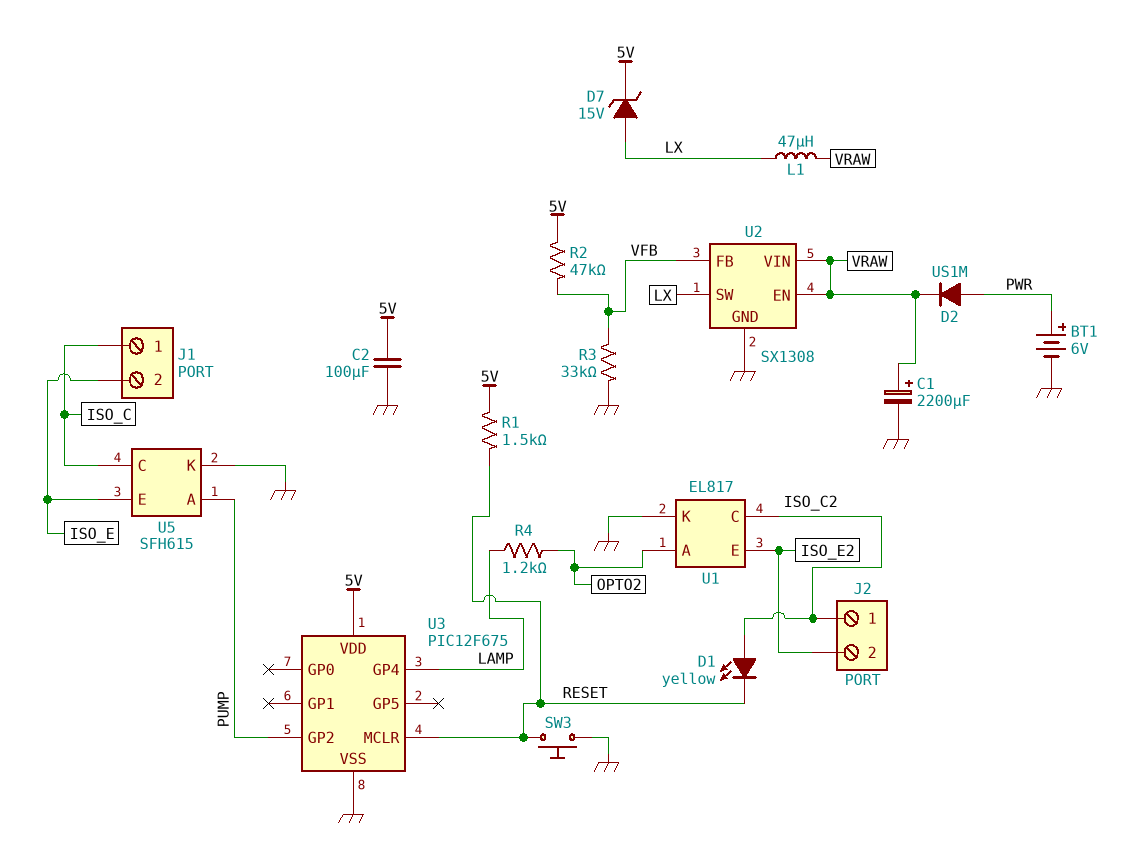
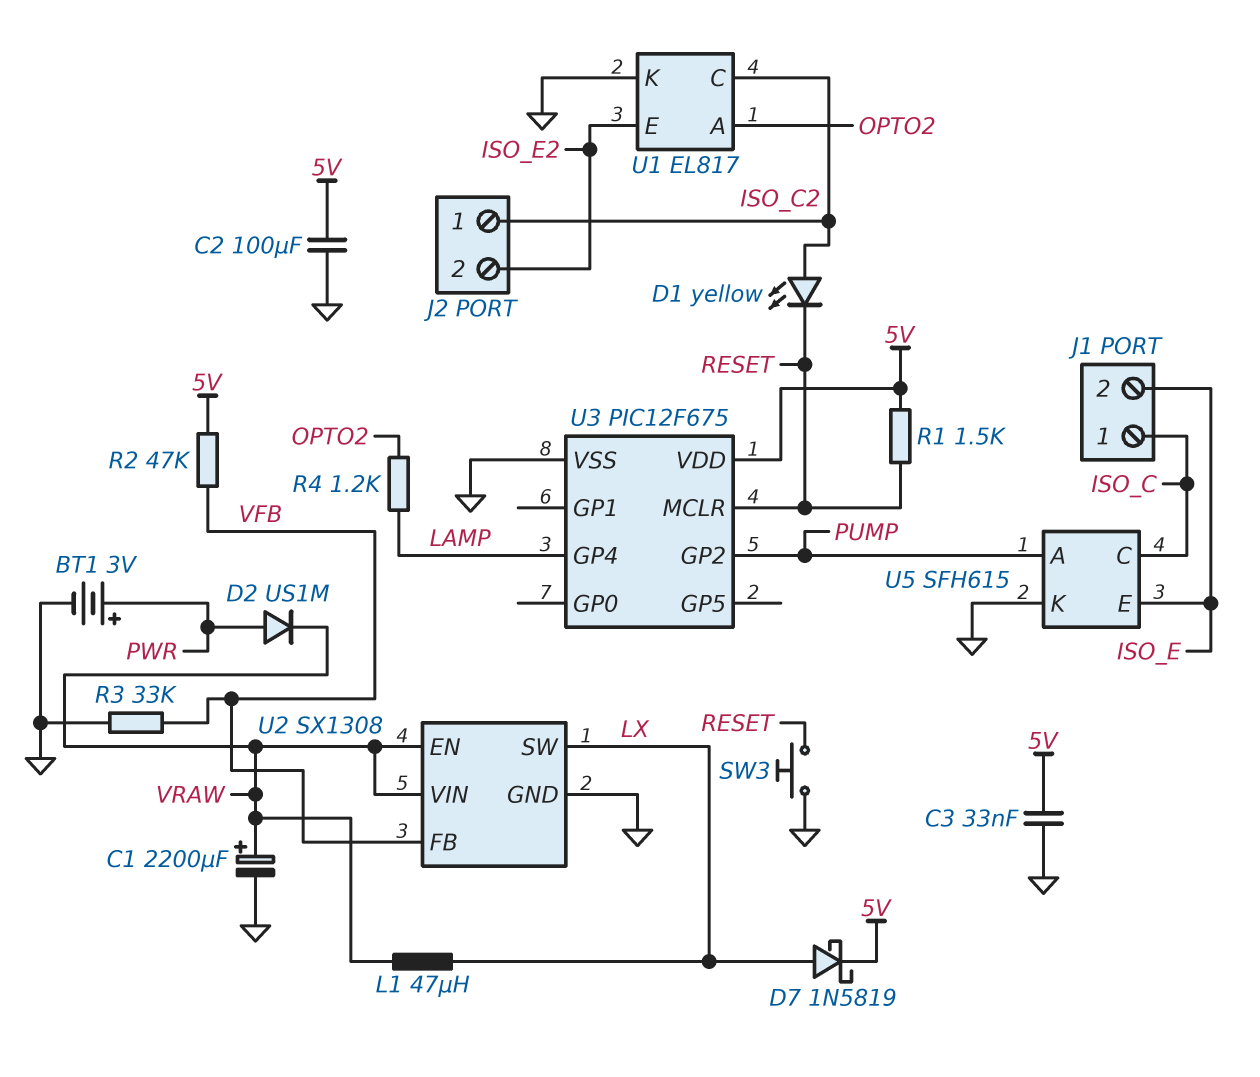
BT1: 6V (plus PWR, minus GND) -> 3V (plus PWR, minus GND)
C3: none -> 33nF (5V, GND)
D7: zener 15V (A LX, K 5V) -> schottky 1N5819 (A LX, K 5V)

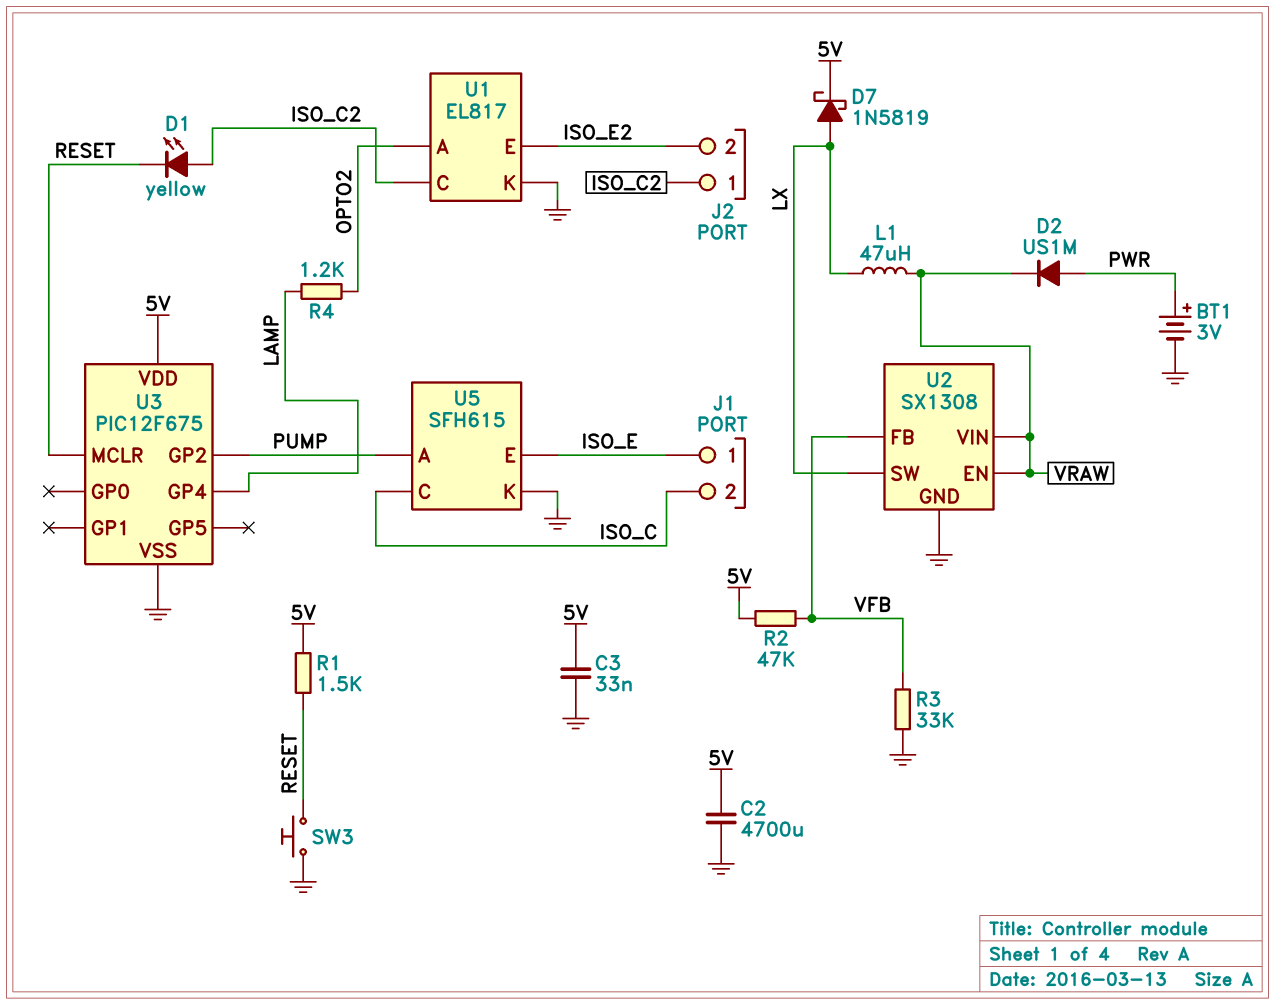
C1: 2200uF (plus VRAW, minus GND) -> none
C2: 100uF (5V, GND) -> 4700uF (5V, GND)
J1 pin 1: ISO_C -> ISO_E
J1 pin 2: ISO_E -> ISO_C

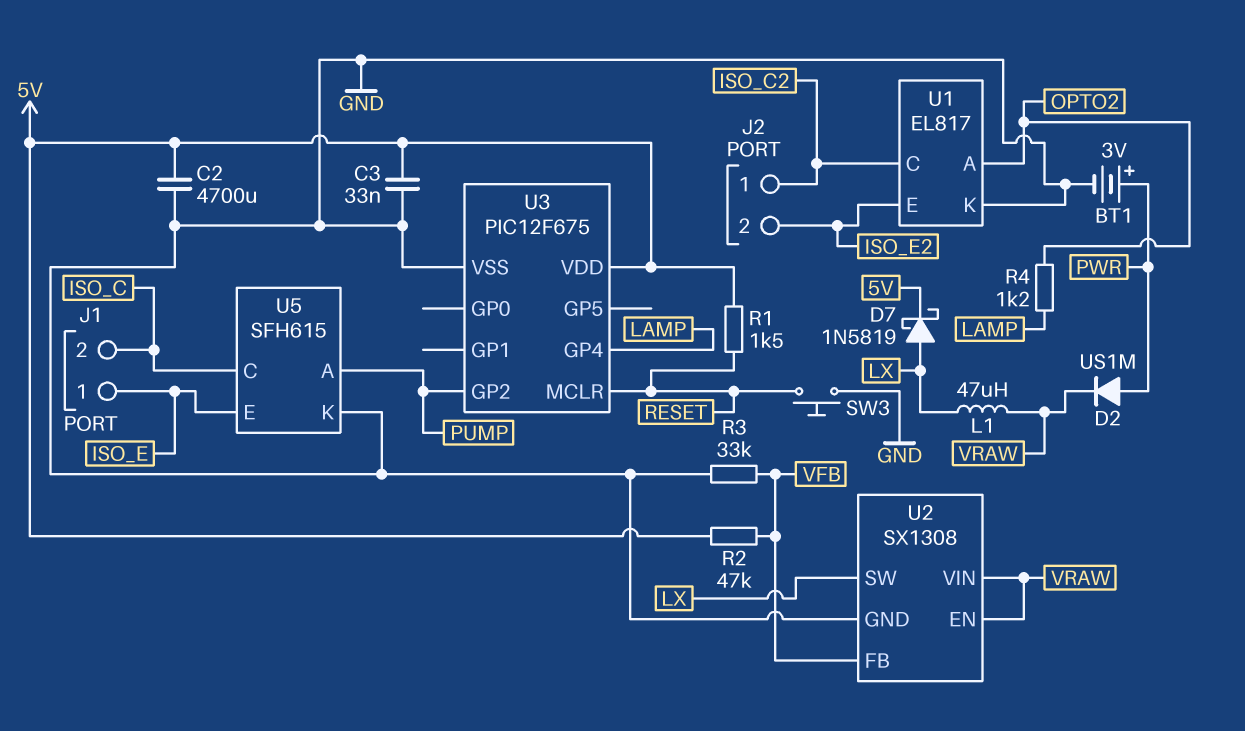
D1: LED yellow (A ISO_C2, K RESET) -> none

